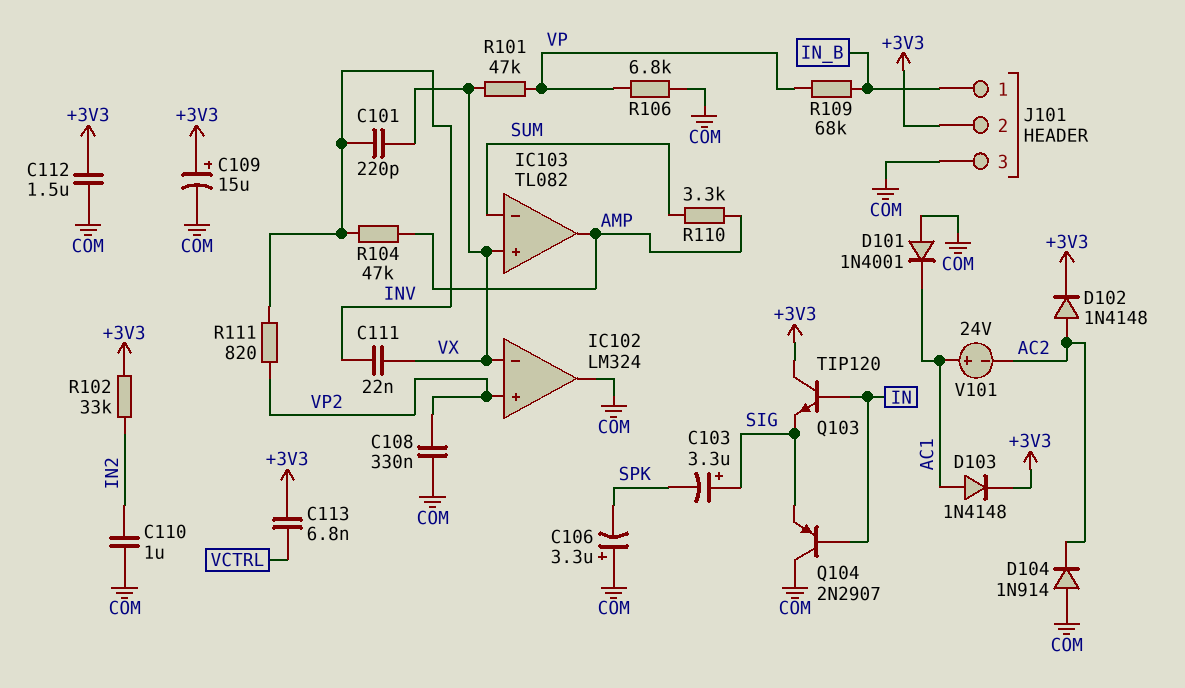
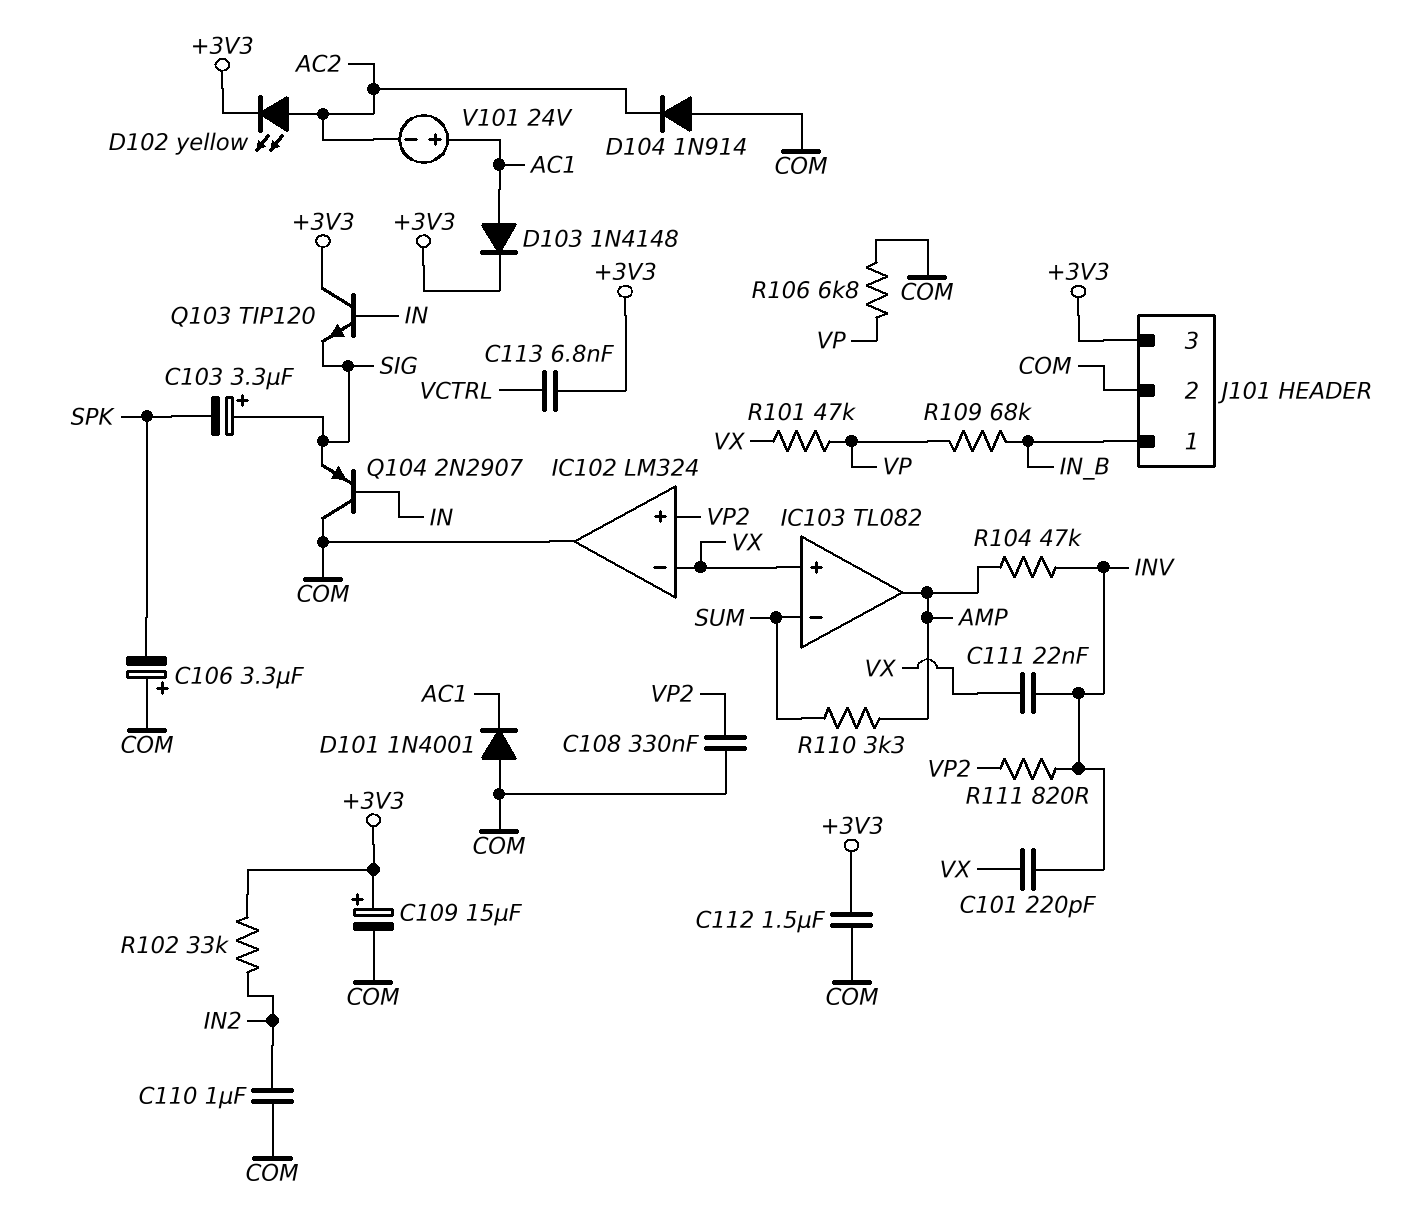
D102: diode 1N4148 (A AC2, K +3V3) -> LED yellow (A AC2, K +3V3)
J101 pin 2: +3V3 -> COM
J101 pin 3: COM -> +3V3

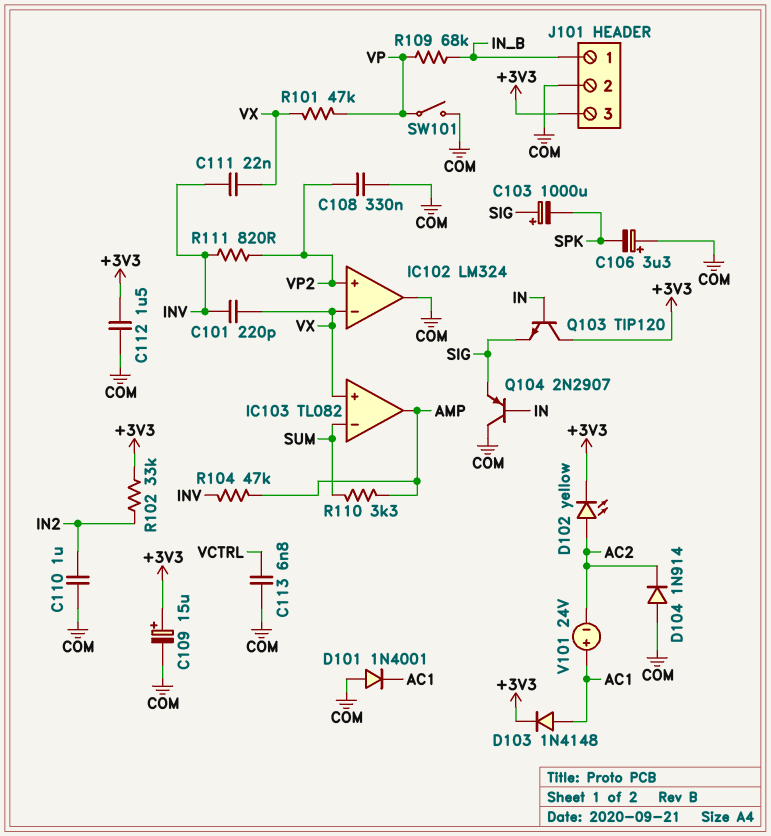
C103: 3.3uF (plus SIG, minus SPK) -> 1000uF (plus SIG, minus SPK)
C113: 6.8nF (+3V3, VCTRL) -> 6.8nF (COM, VCTRL)
R106: 6.8k (COM, VP) -> none
SW101: none -> switch (COM, VP)

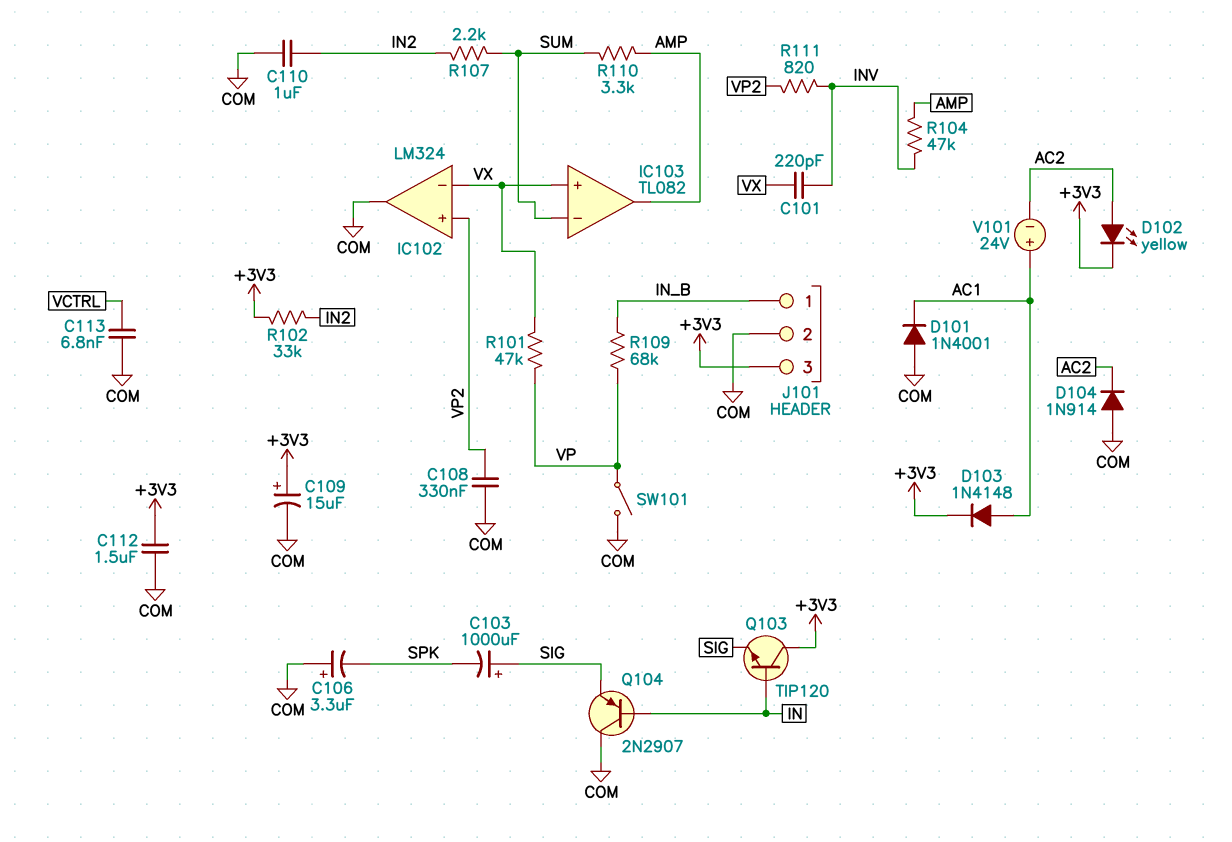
C111: 22nF (INV, VX) -> none
R107: none -> 2.2k (IN2, SUM)

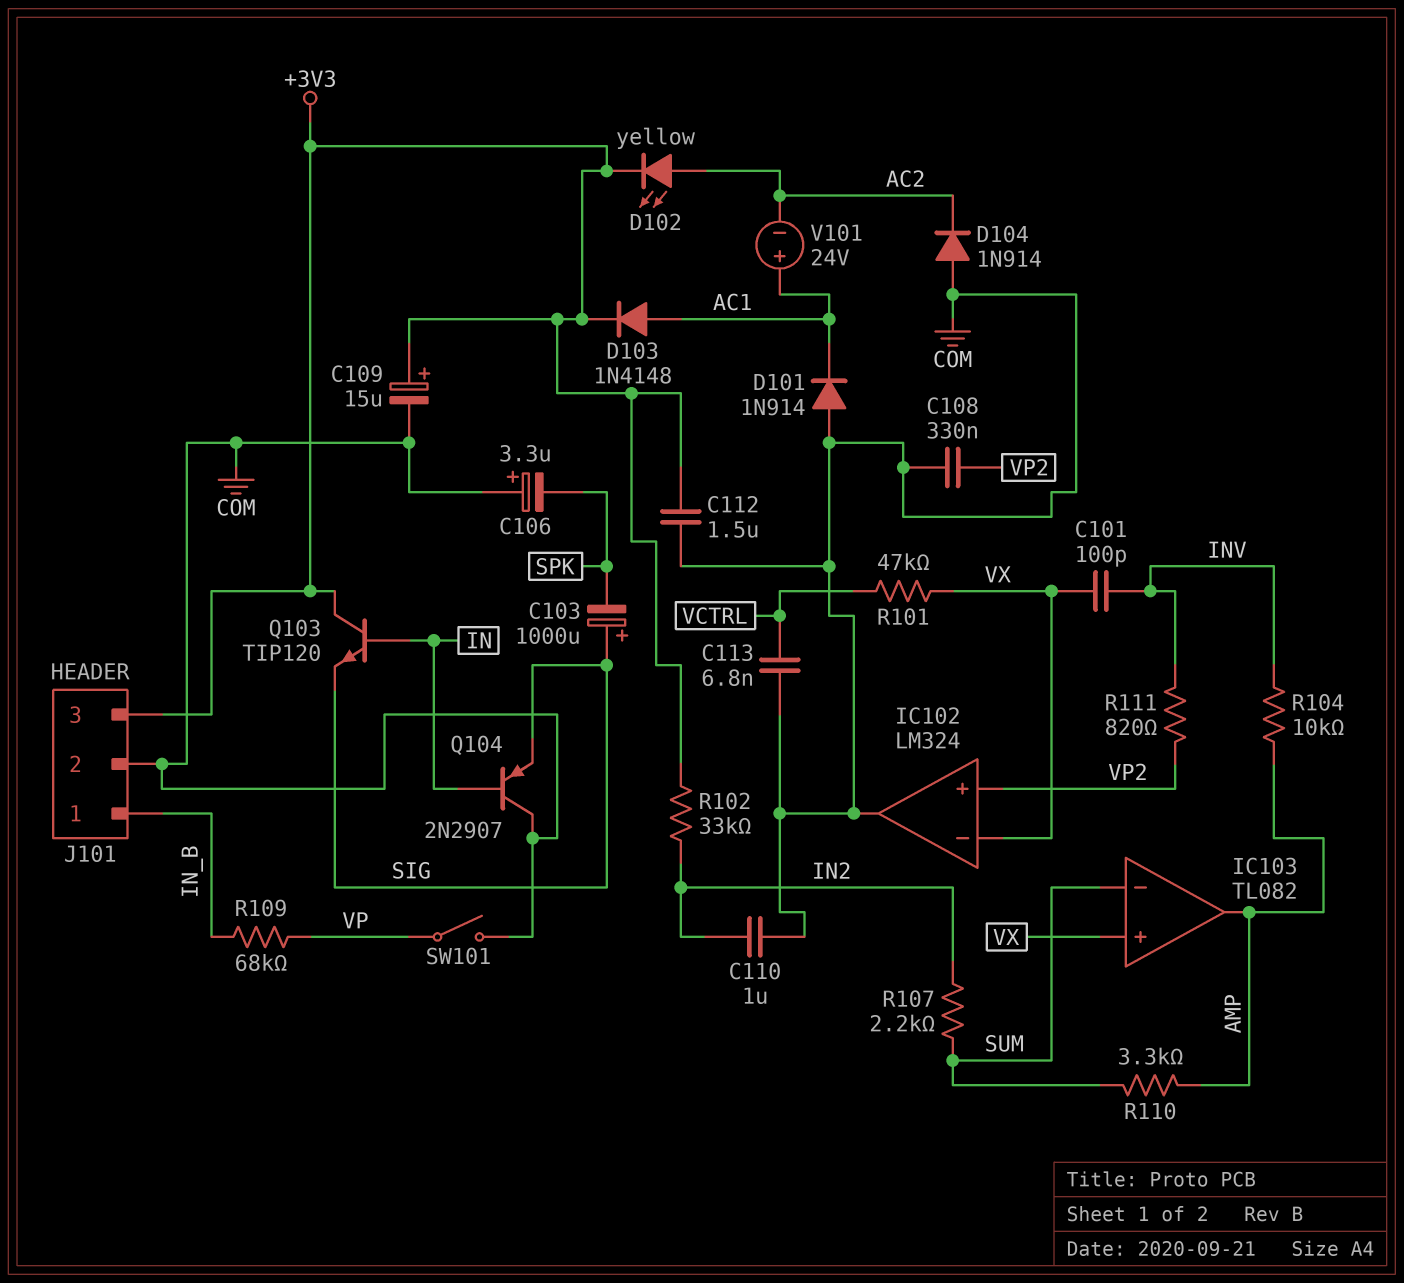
C101: 220pF (INV, VX) -> 100pF (INV, VX)
D101: diode 1N4001 (A COM, K AC1) -> diode 1N914 (A COM, K AC1)
R101: 47k (VP, VX) -> 47k (VCTRL, VX)
R104: 47k (AMP, INV) -> 10k (AMP, INV)

